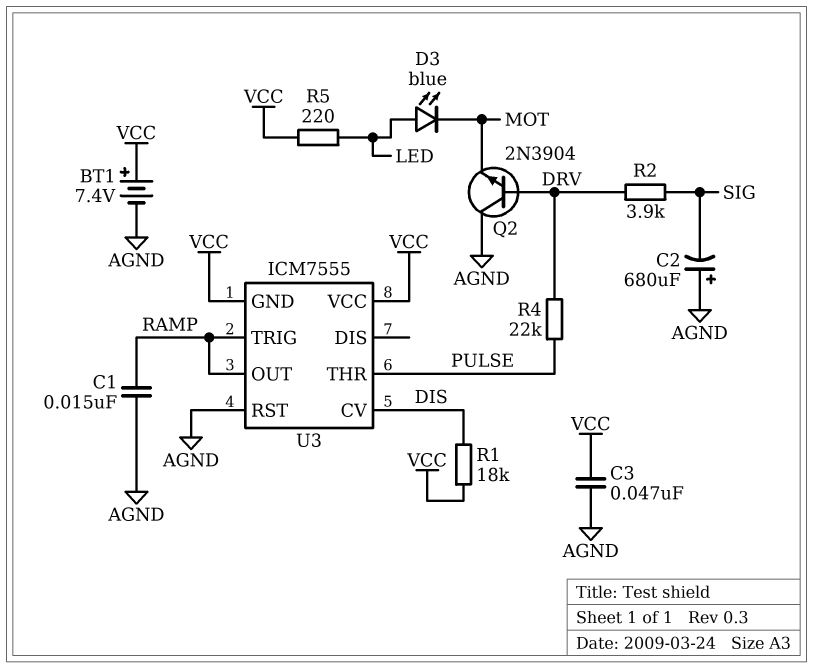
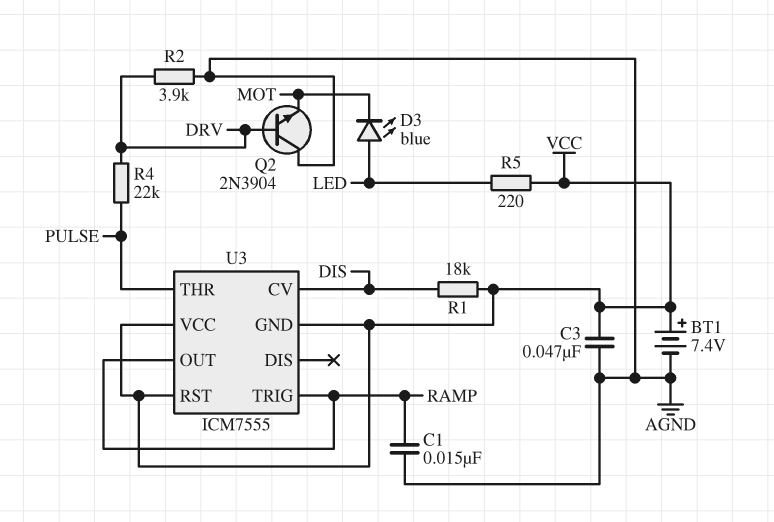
C2: 680uF (plus AGND, minus SIG) -> none
R2: 3.9k (DRV, SIG) -> 3.9k (AGND, DRV)
U3 pin RST: AGND -> VCC

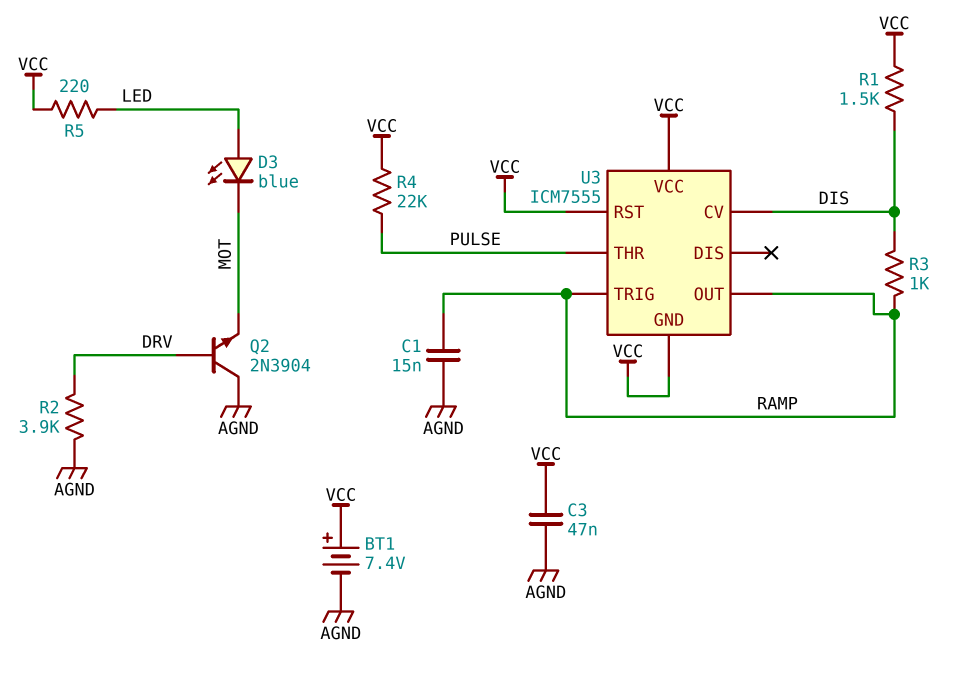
R1: 18k (DIS, VCC) -> 1.5k (DIS, VCC)
R3: none -> 1k (DIS, RAMP)
R4: 22k (DRV, PULSE) -> 22k (PULSE, VCC)

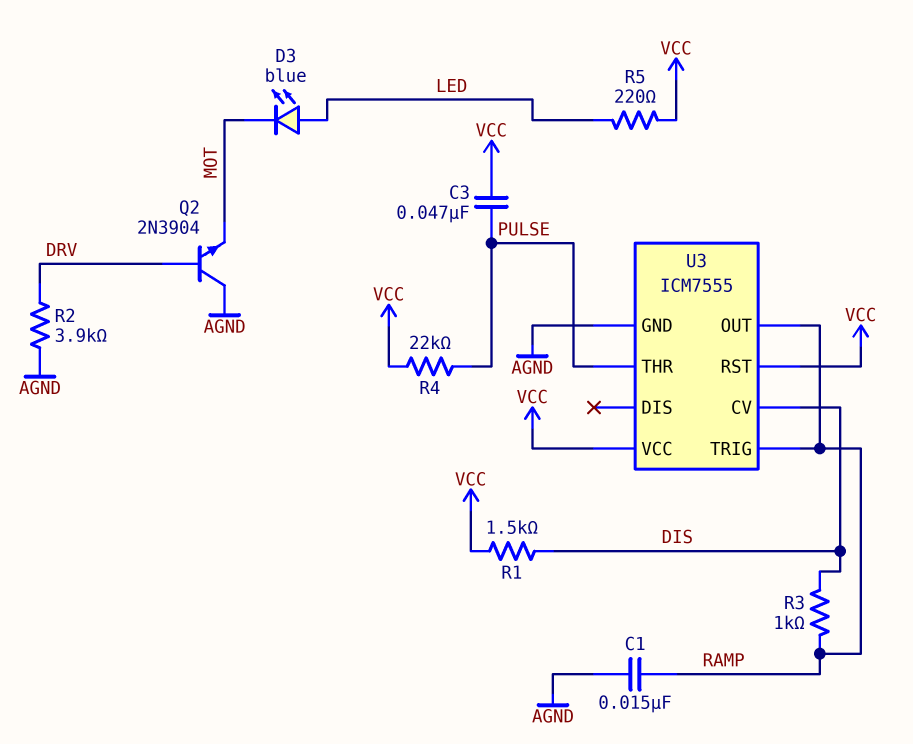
BT1: 7.4V (plus VCC, minus AGND) -> none
C3: 47nF (AGND, VCC) -> 47nF (PULSE, VCC)
U3 pin GND: VCC -> AGND

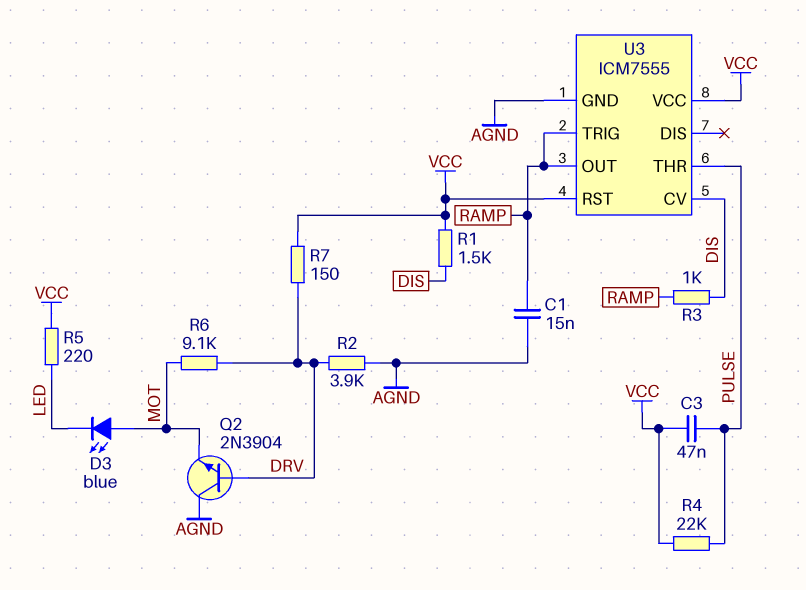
D3: LED blue (A LED, K MOT) -> LED blue (A MOT, K LED)
R6: none -> 9.1k (DRV, MOT)
R7: none -> 150 (DRV, VCC)

